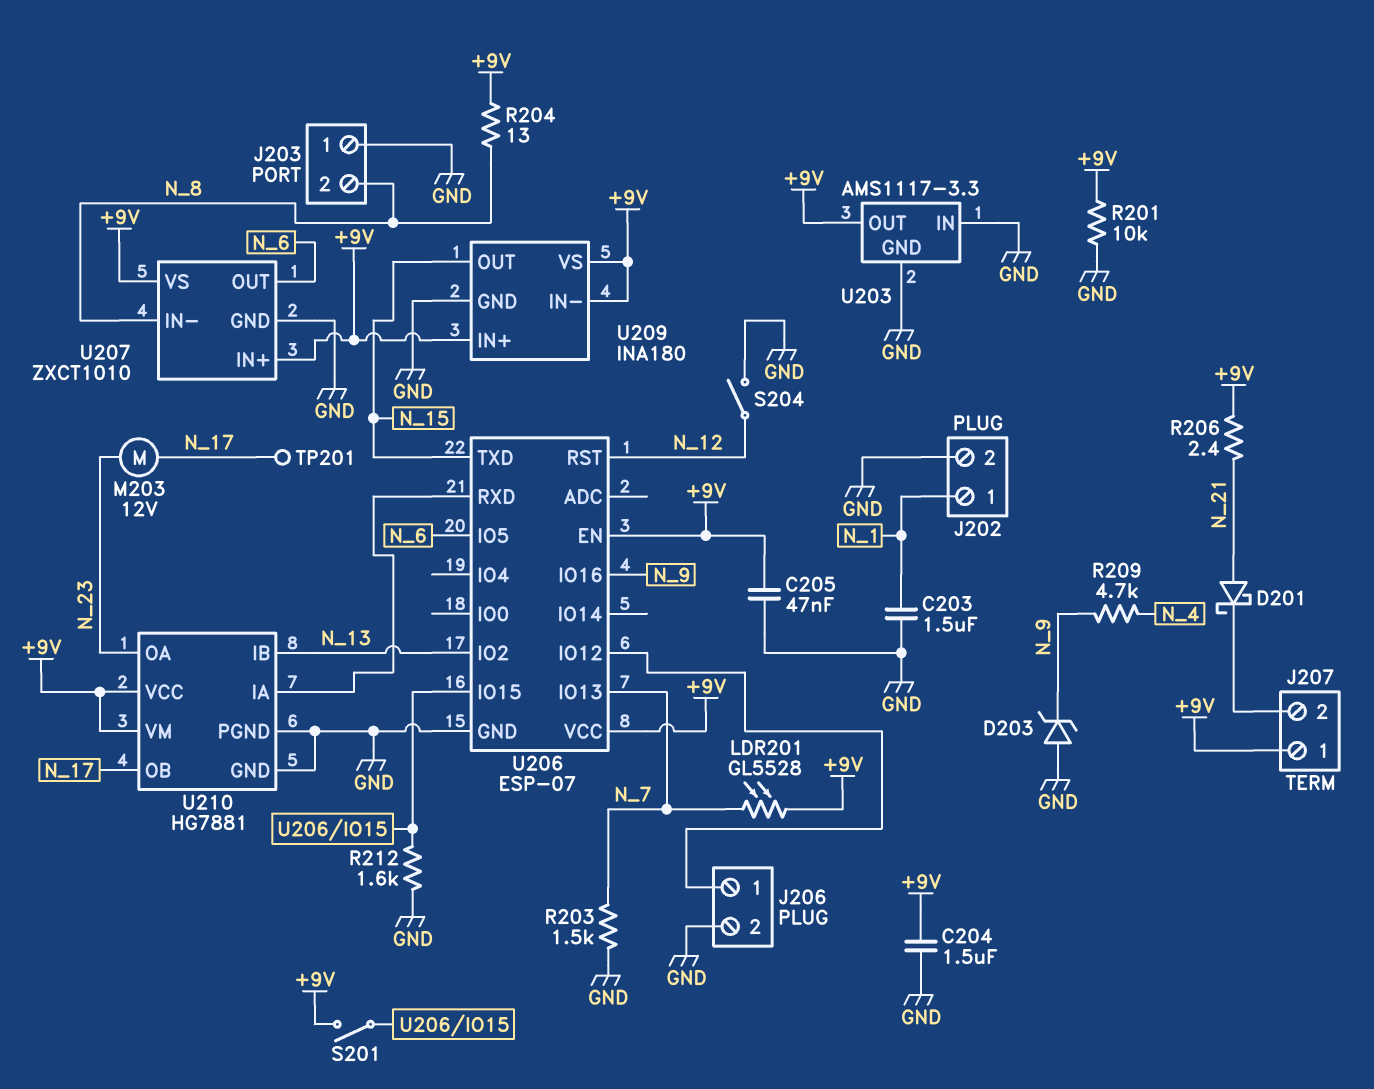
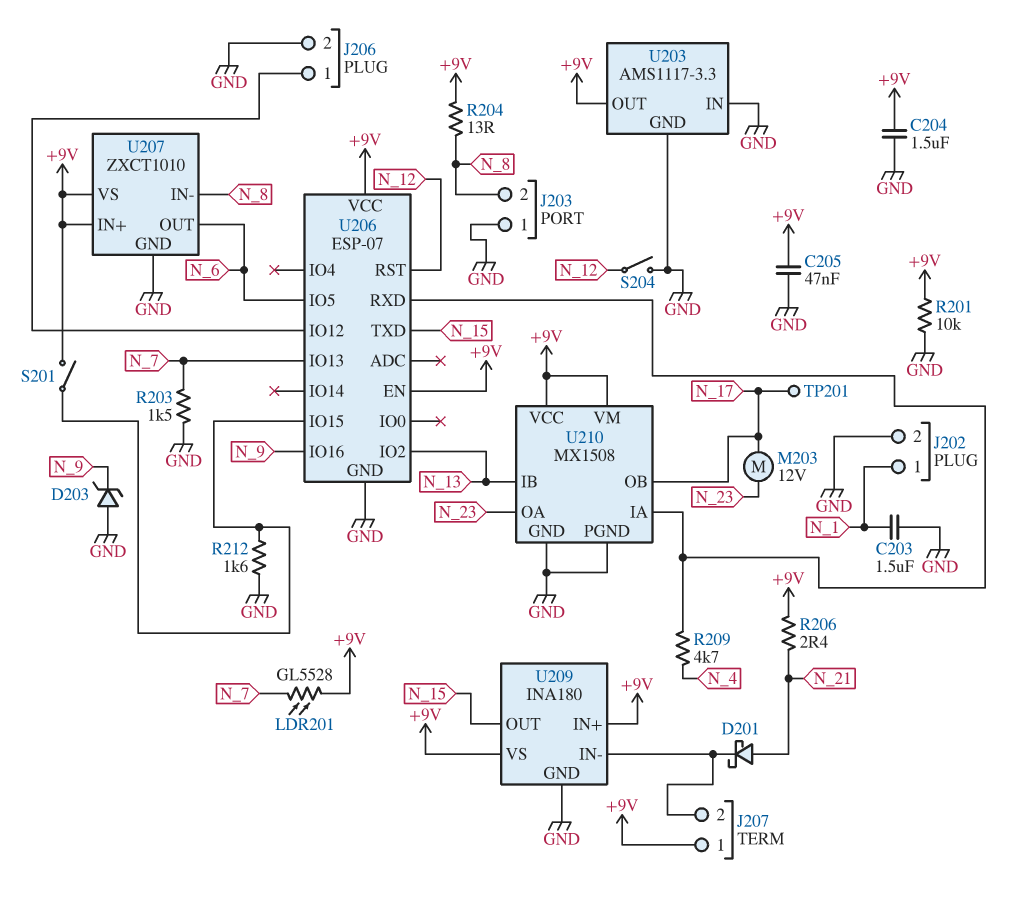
R209: 4.7k (N_4, N_9) -> 4.7k (N_4, U206/RXD)
U209 pin IN-: +9V -> J207/2
U210: HG7881 -> MX1508

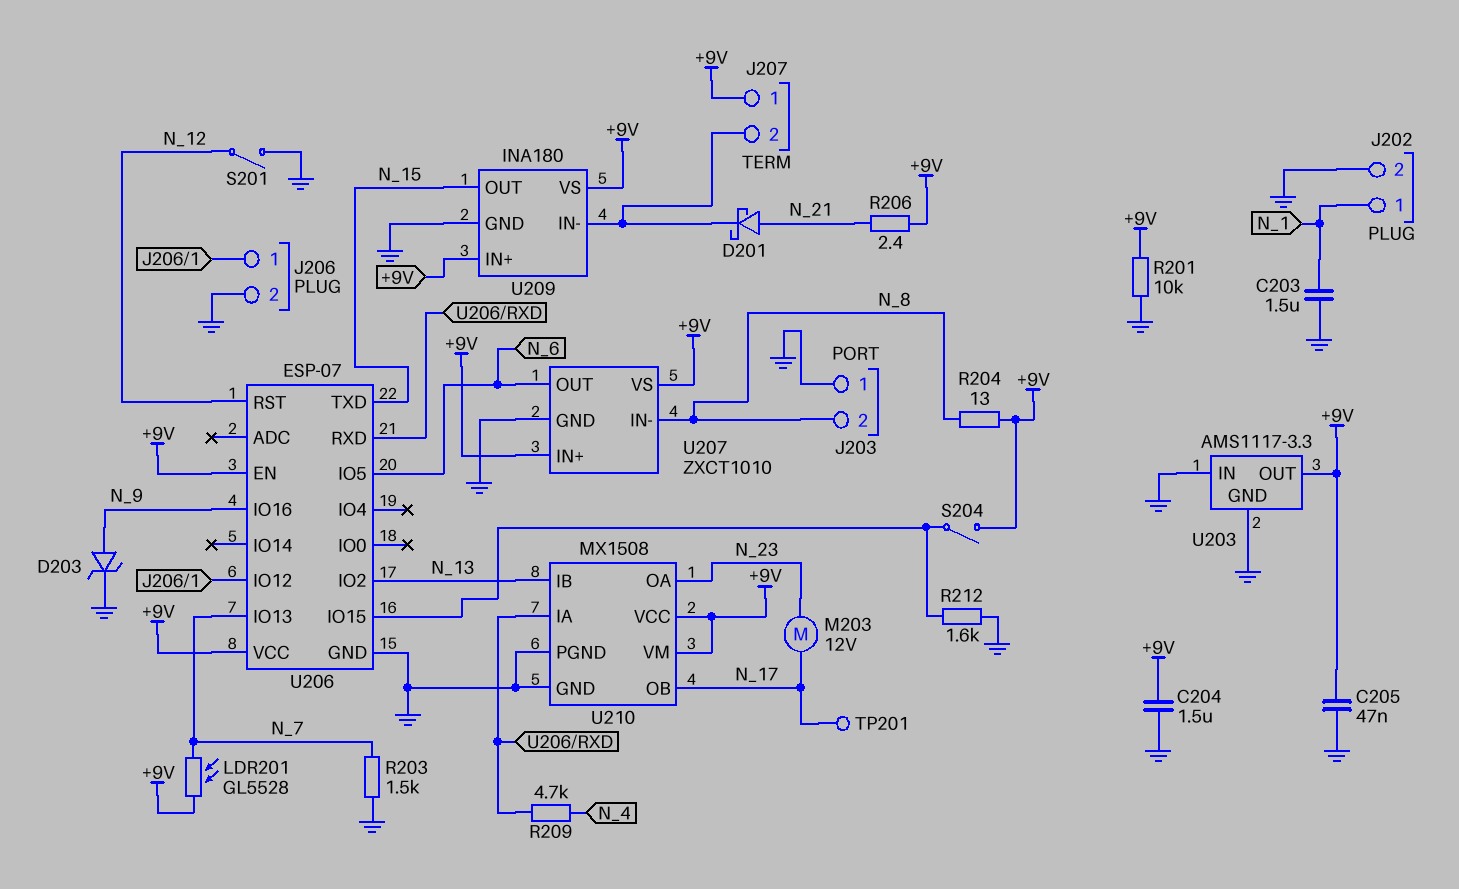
D203: zener (A GND, K N_9) -> zener (A N_9, K GND)
S201: switch (+9V, U206/IO15) -> switch (GND, N_12)
S204: switch (GND, N_12) -> switch (+9V, U206/IO15)

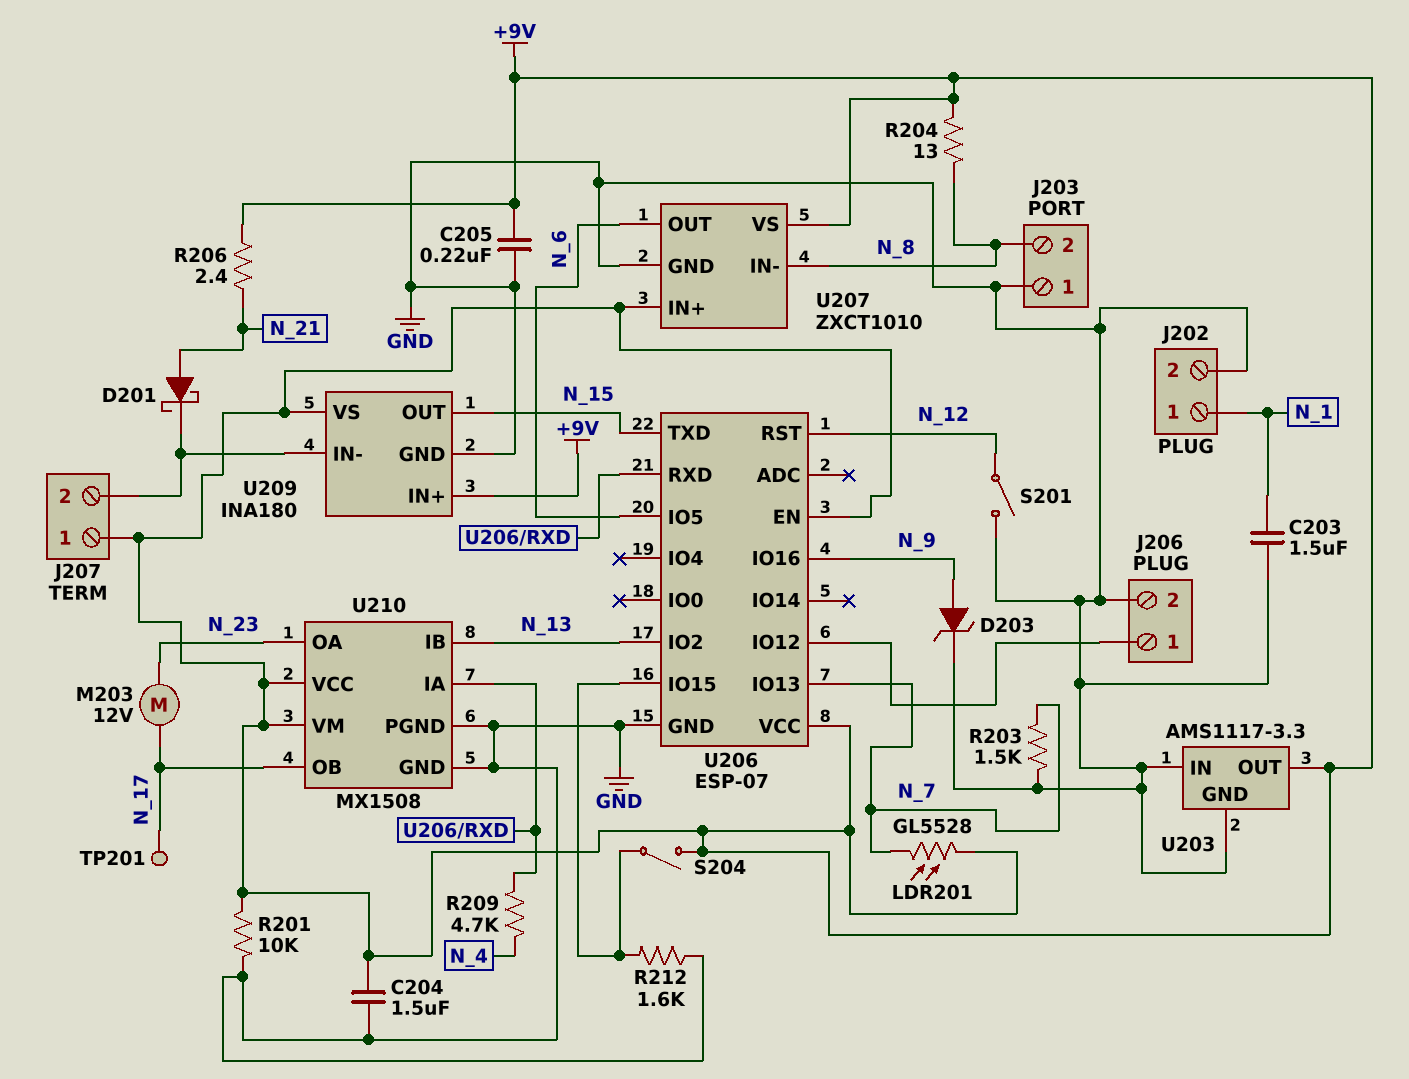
C205: 47nF (+9V, GND) -> 220nF (+9V, GND)

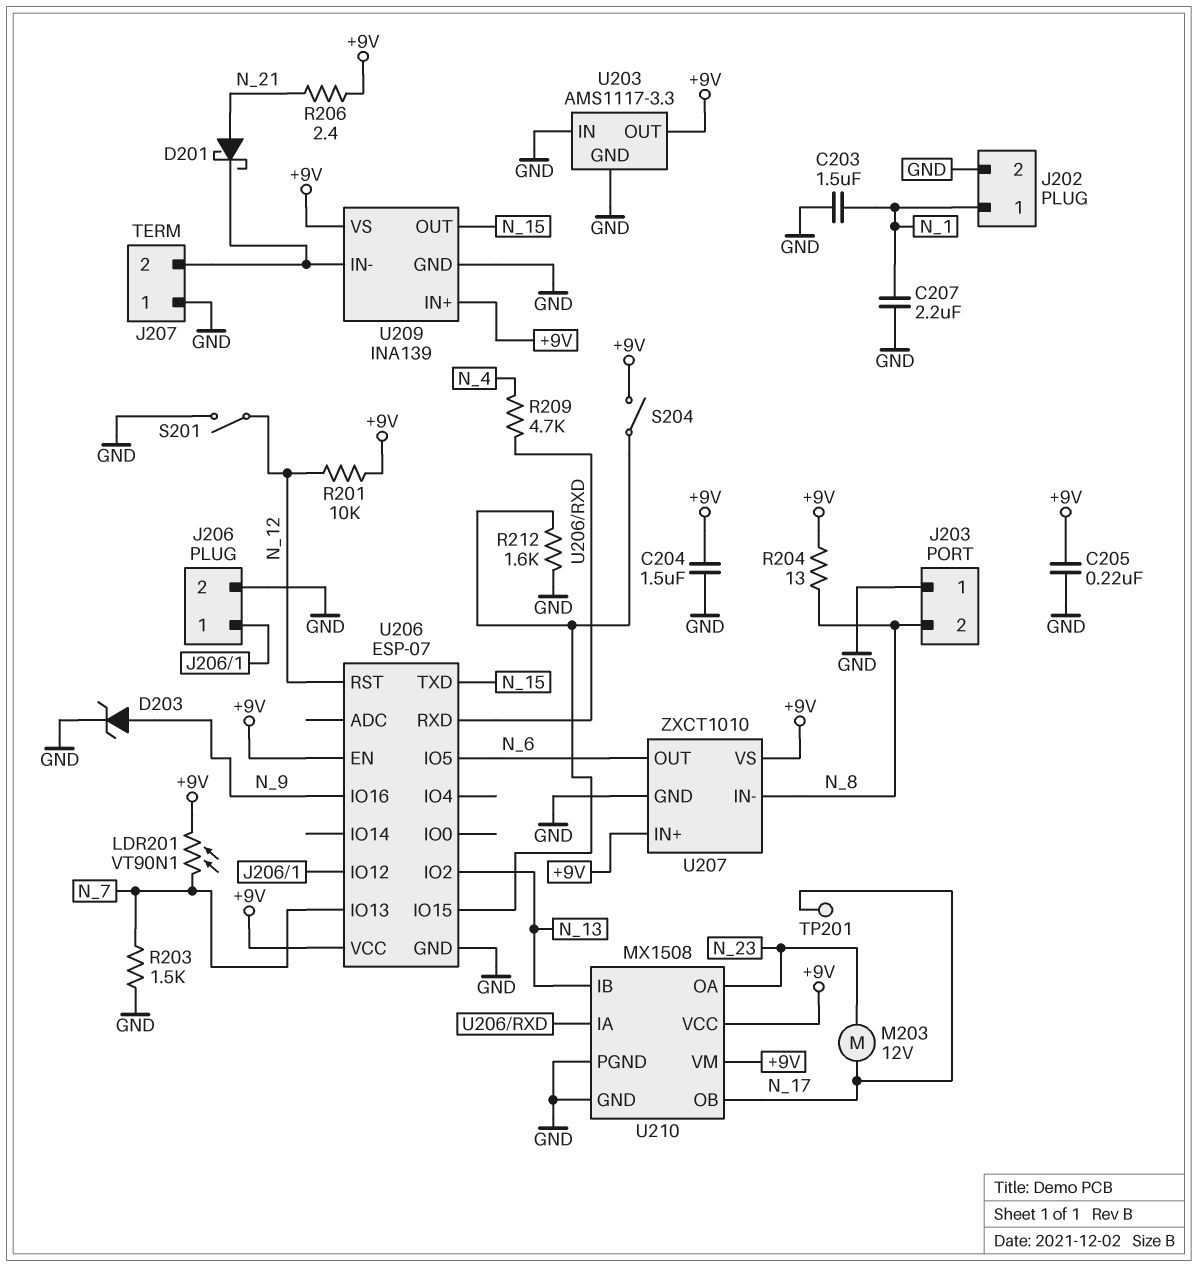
C207: none -> 2.2uF (GND, N_1)
J207 pin 1: +9V -> GND
LDR201: GL5528 (+9V, N_7) -> VT90N1 (+9V, N_7)
R201: 10k (+9V, GND) -> 10k (+9V, N_12)
U209: INA180 -> INA139

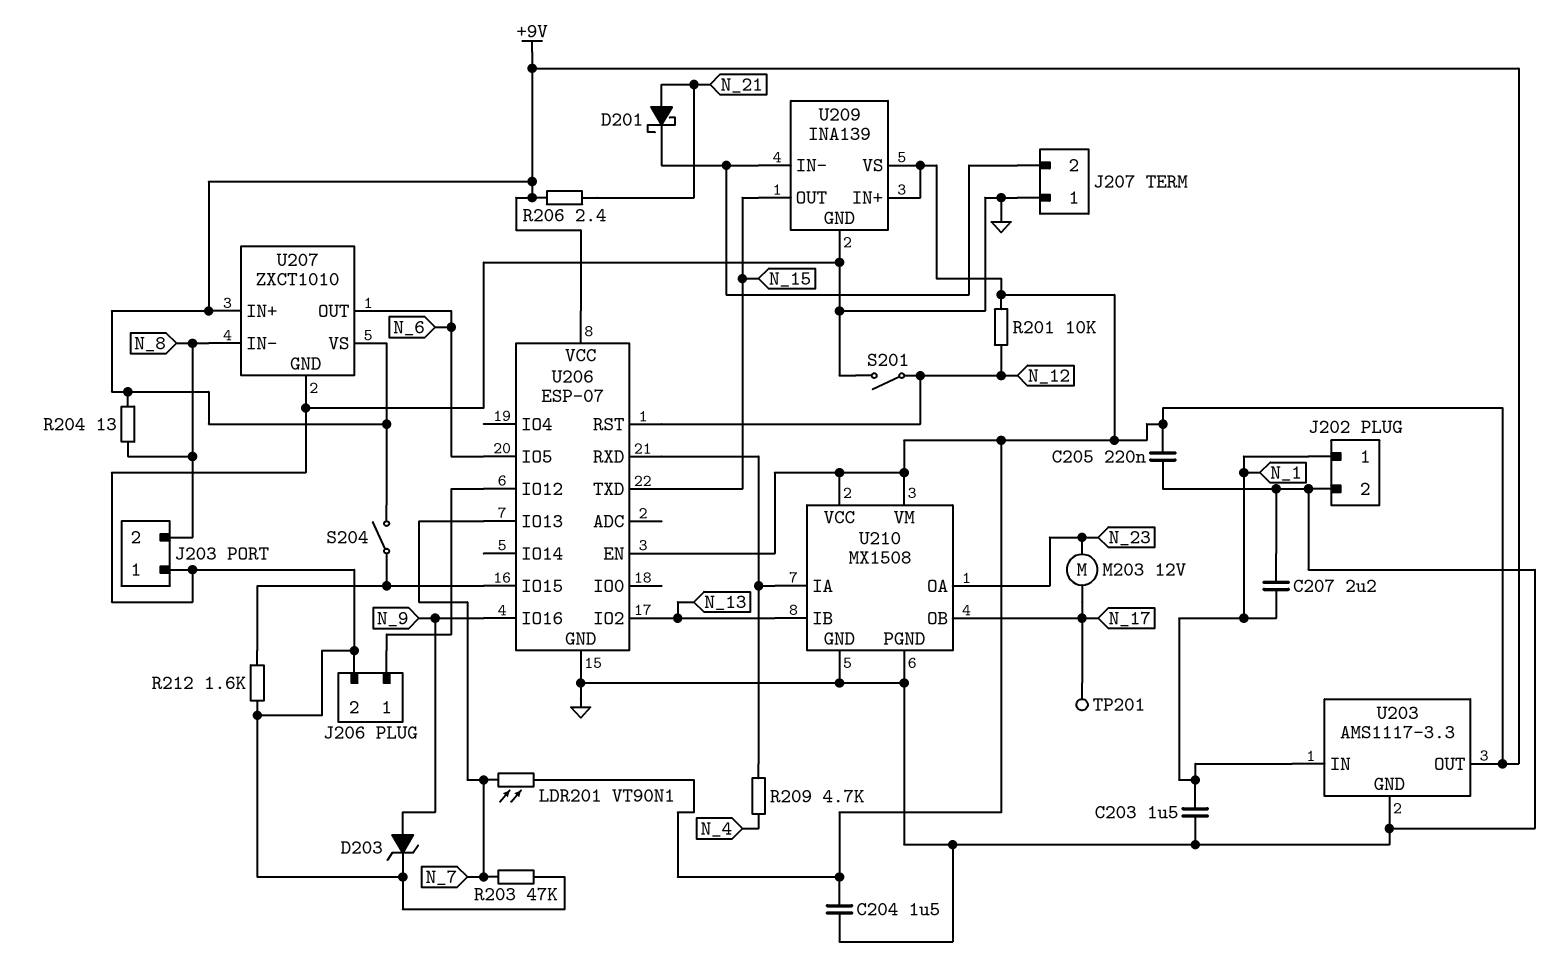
R203: 1.5k (GND, N_7) -> 47k (GND, N_7)
U203 pin IN: GND -> N_1

